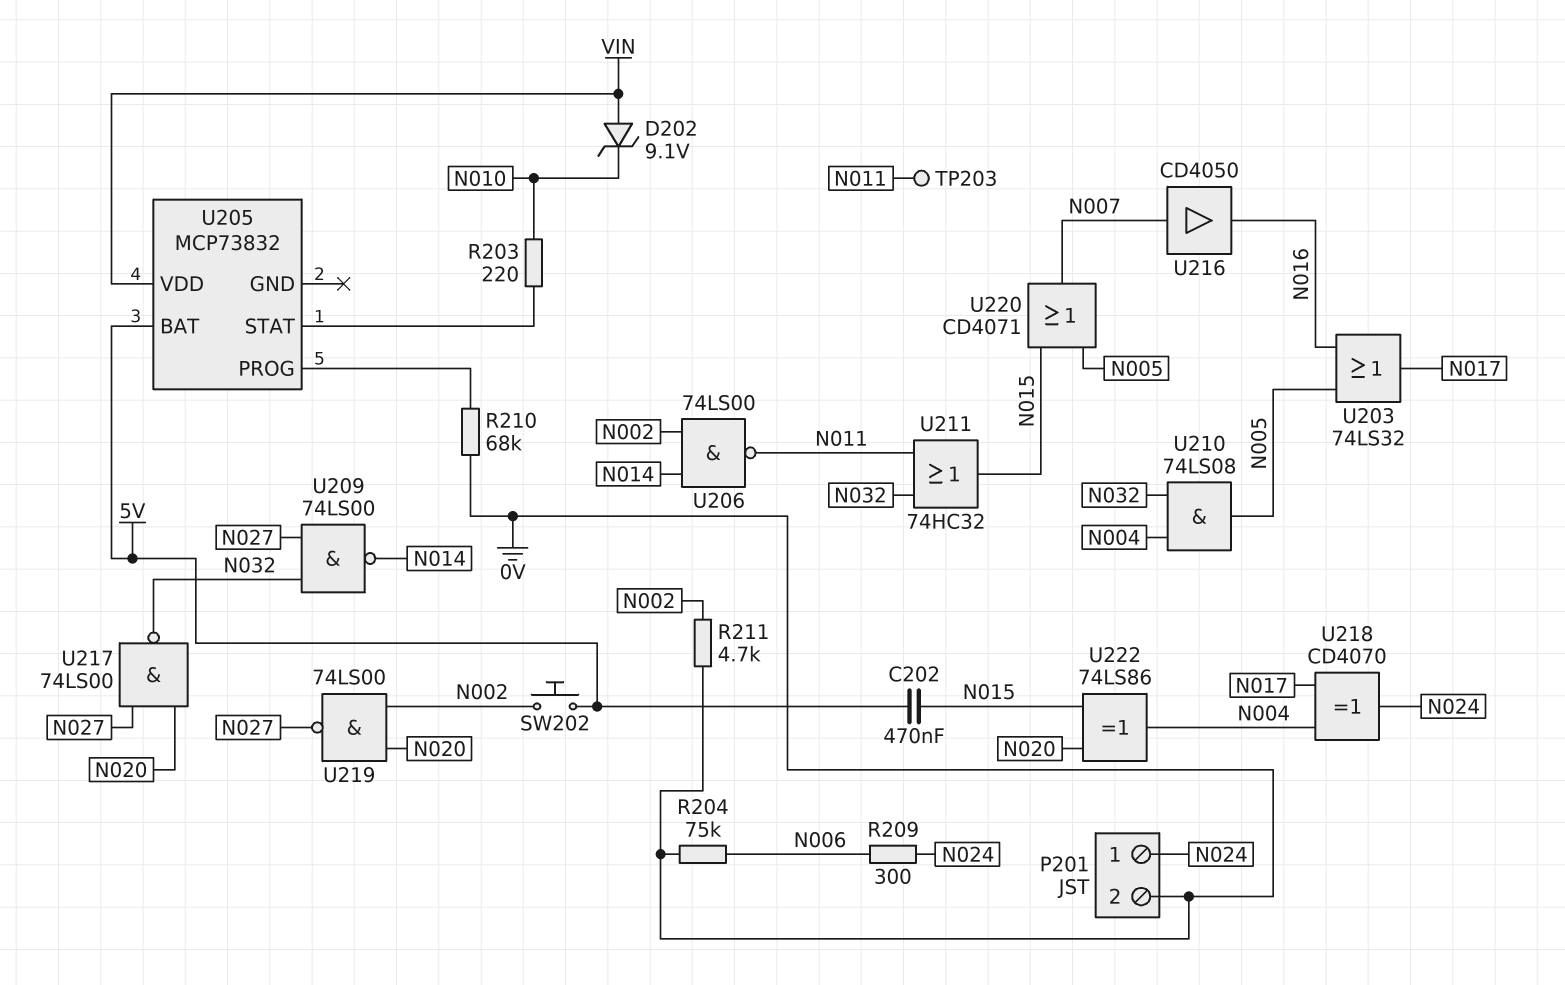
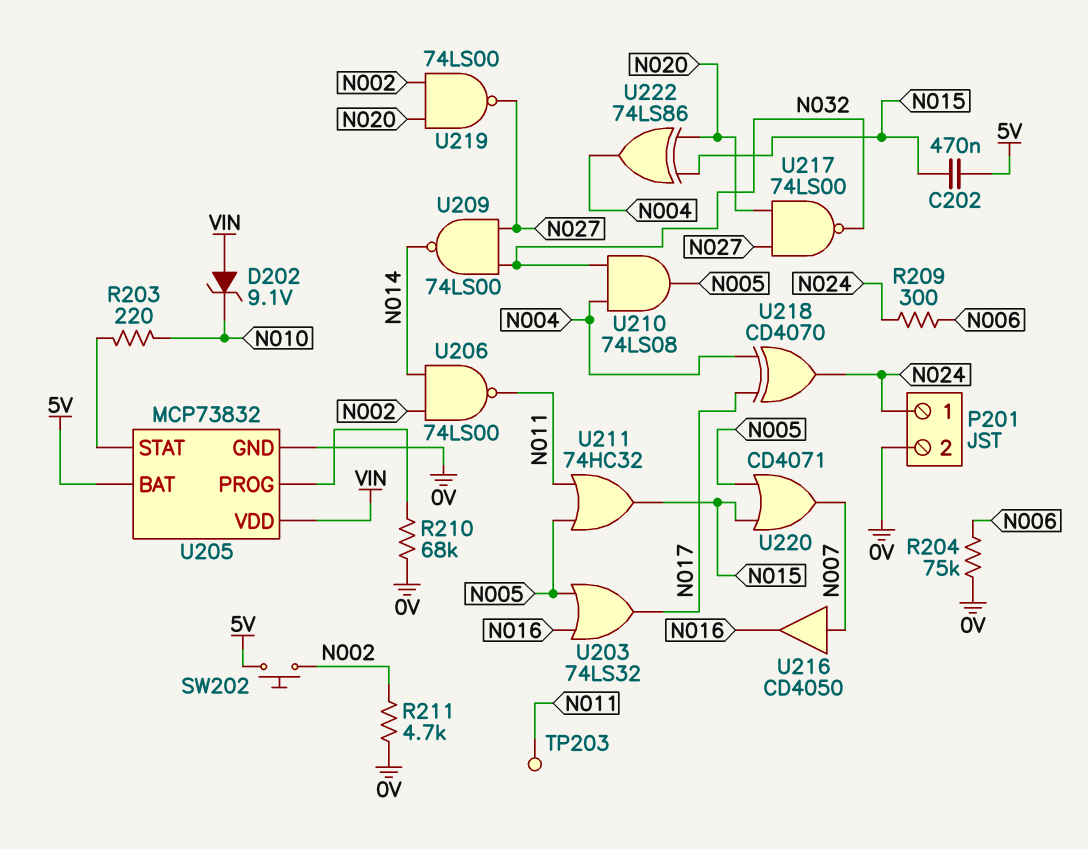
U205 pin GND: none -> 0V
U211: OR 74HC32 (in N011, in N032, out N015) -> OR 74HC32 (in N005, in N011, out N015)

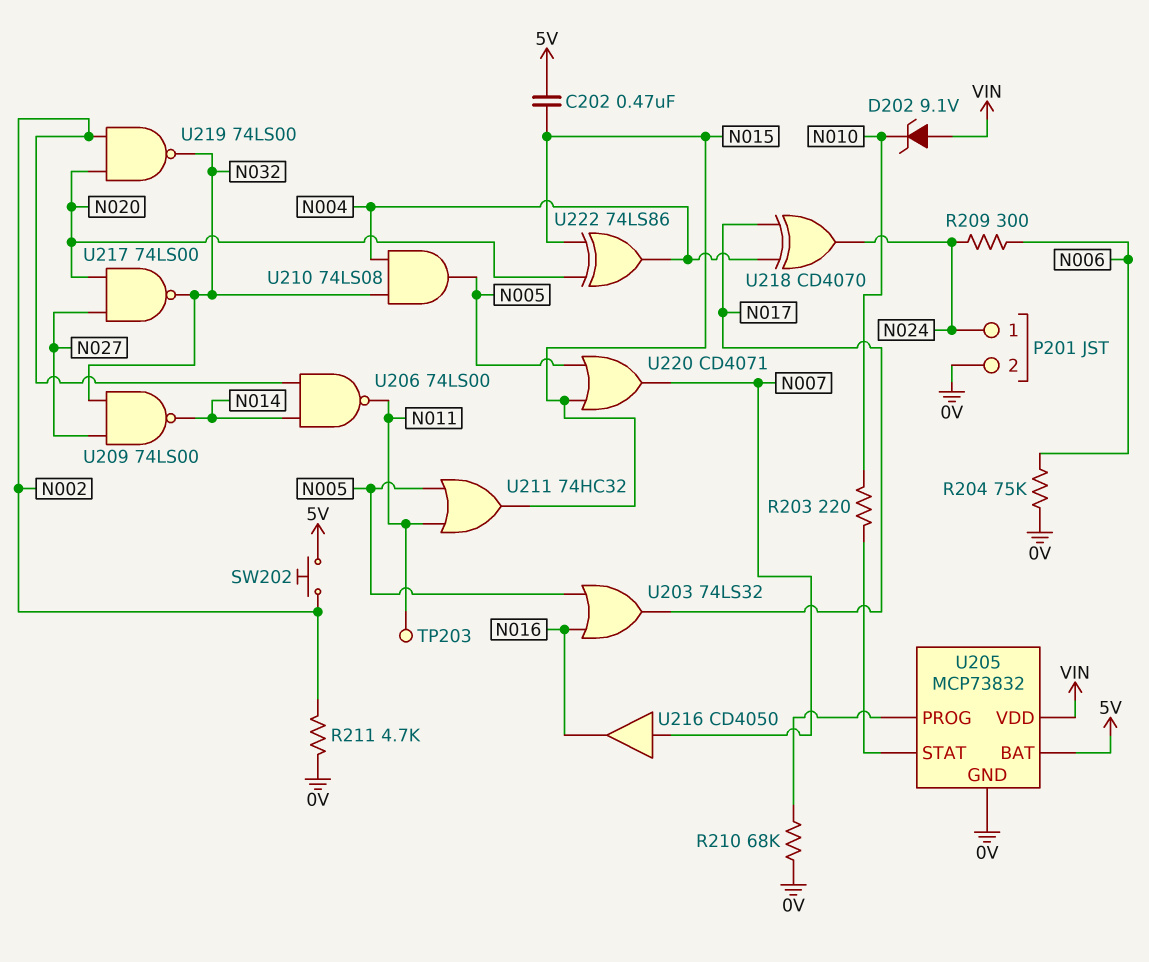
U219: NAND 74LS00 (in N002, in N020, out N027) -> NAND 74LS00 (in N002, in N020, out N032)

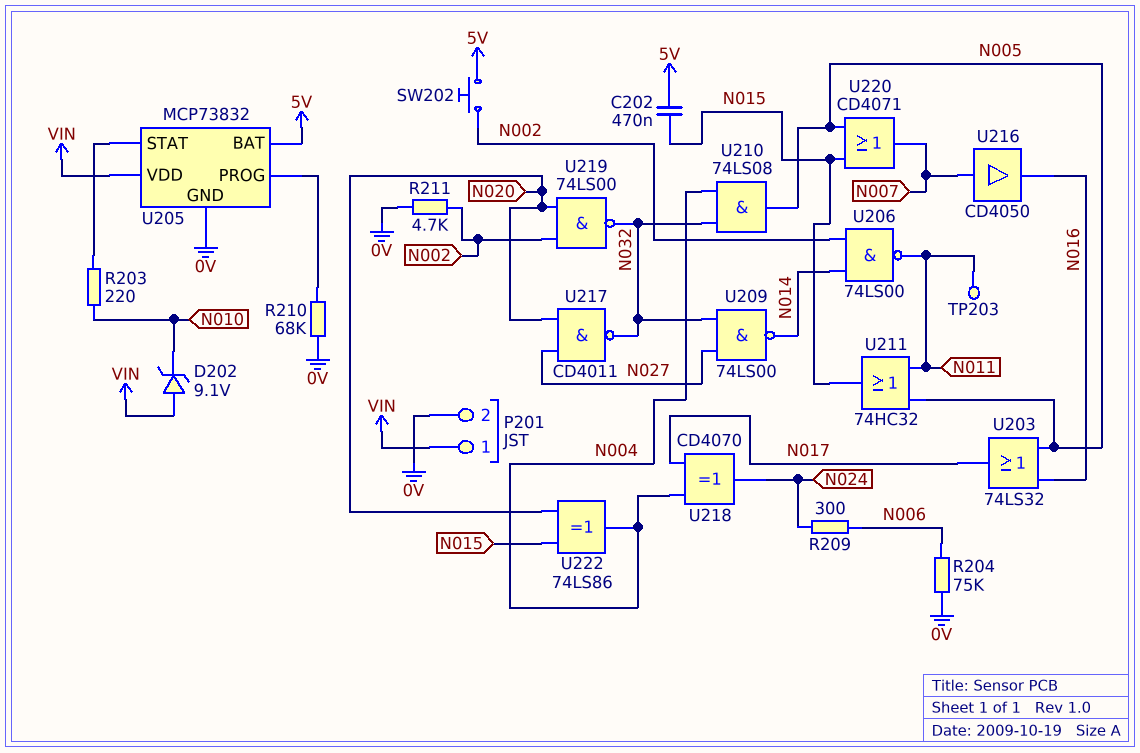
P201 pin 1: N024 -> VIN
U217: NAND 74LS00 (in N020, in N027, out N032) -> NAND CD4011 (in N020, in N027, out N032)

